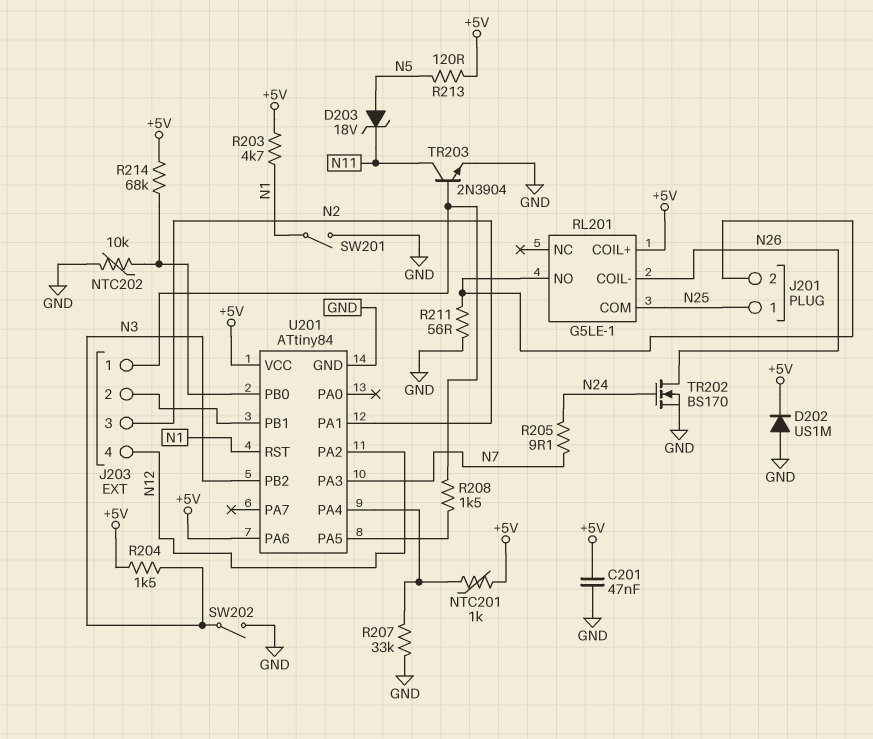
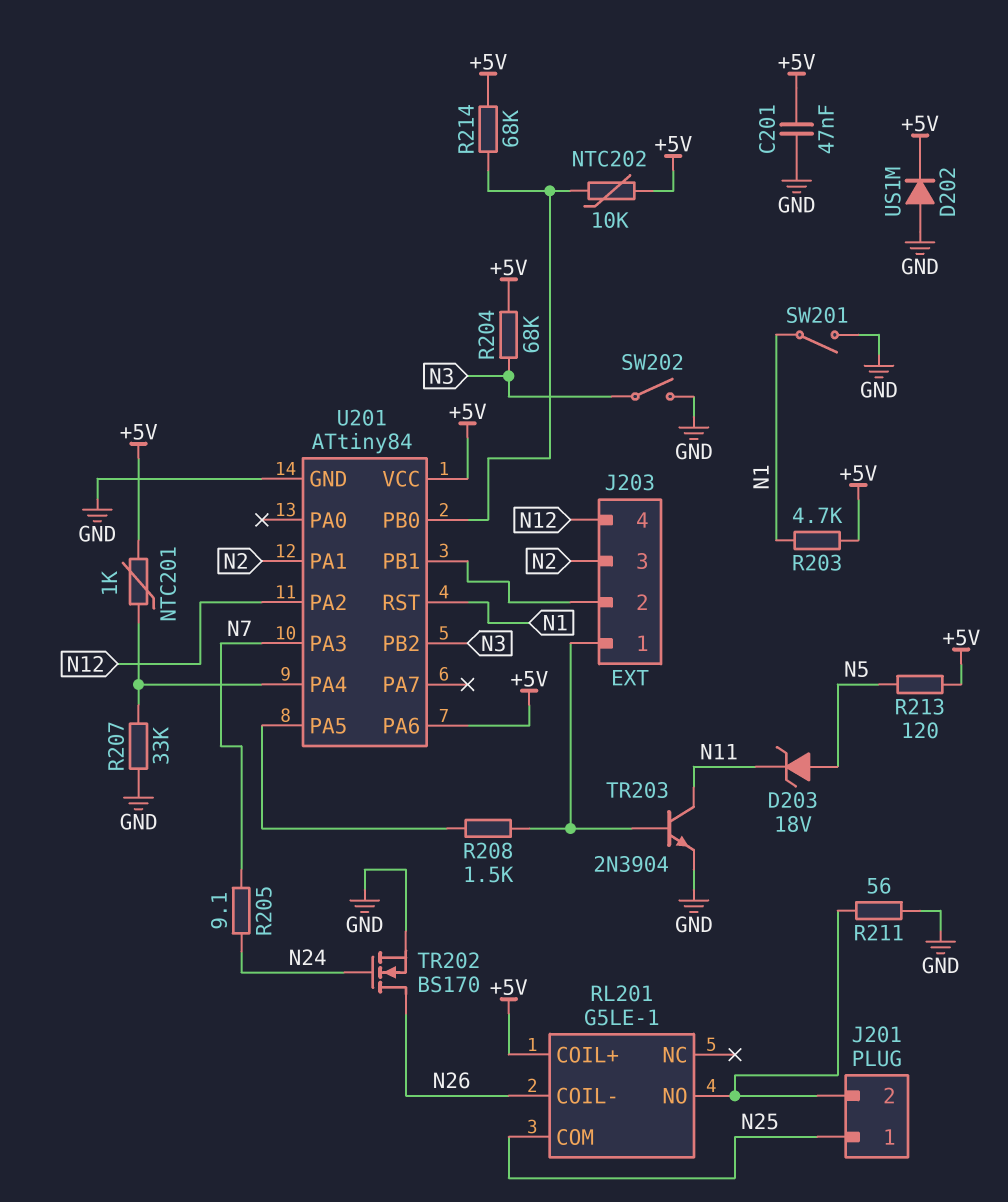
NTC202: 10k (GND, U201/PB0) -> 10k (+5V, U201/PB0)
R204: 1.5k (+5V, N3) -> 68k (+5V, N3)

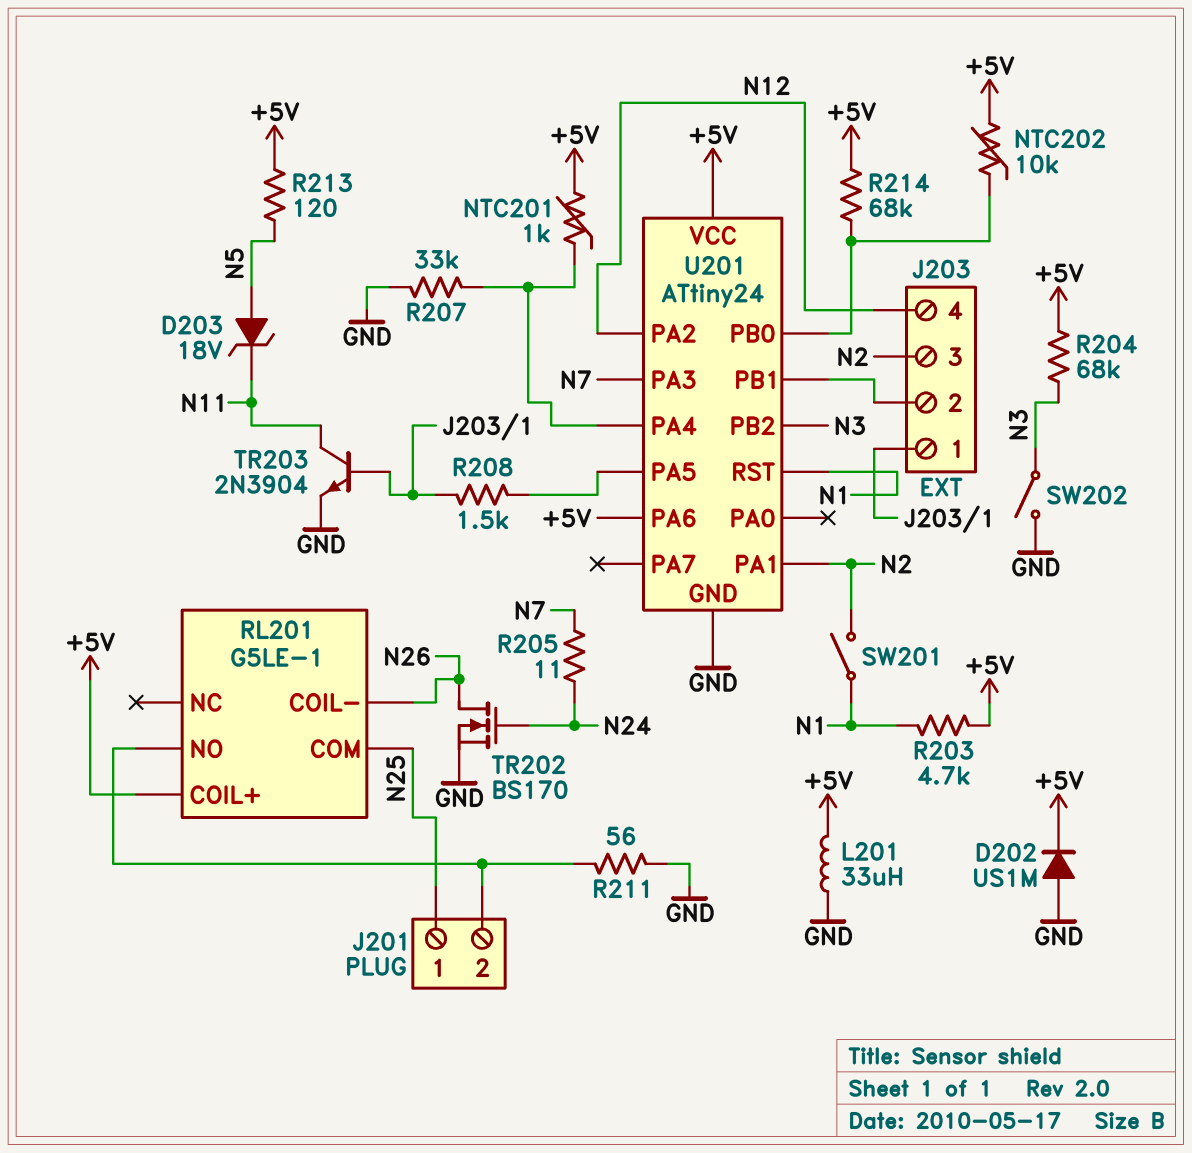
C201: 47nF (+5V, GND) -> none
L201: none -> 33uH (+5V, GND)
R205: 9.1 (N7, N24) -> 11 (N7, N24)
SW201: switch (GND, N1) -> switch (N1, N2)
U201: ATtiny84 -> ATtiny24

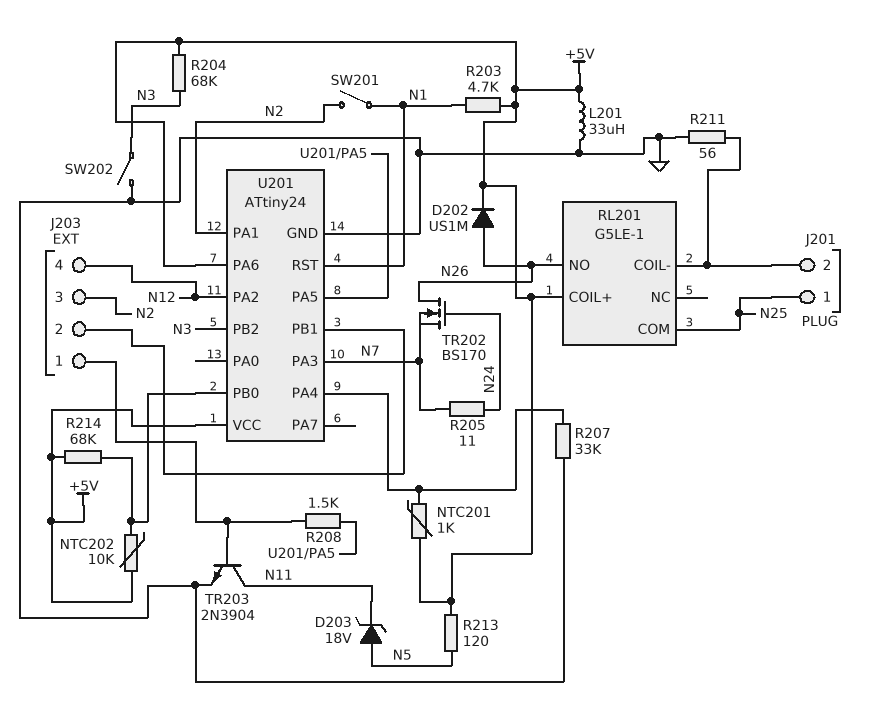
D202: diode US1M (A GND, K +5V) -> diode US1M (A N26, K +5V)
RL201 pin COIL-: N26 -> J201/2
RL201 pin NO: J201/2 -> N26
TR202: NMOS BS170 (G N24, D N26, S GND) -> NMOS BS170 (G N24, D N26, S N7)

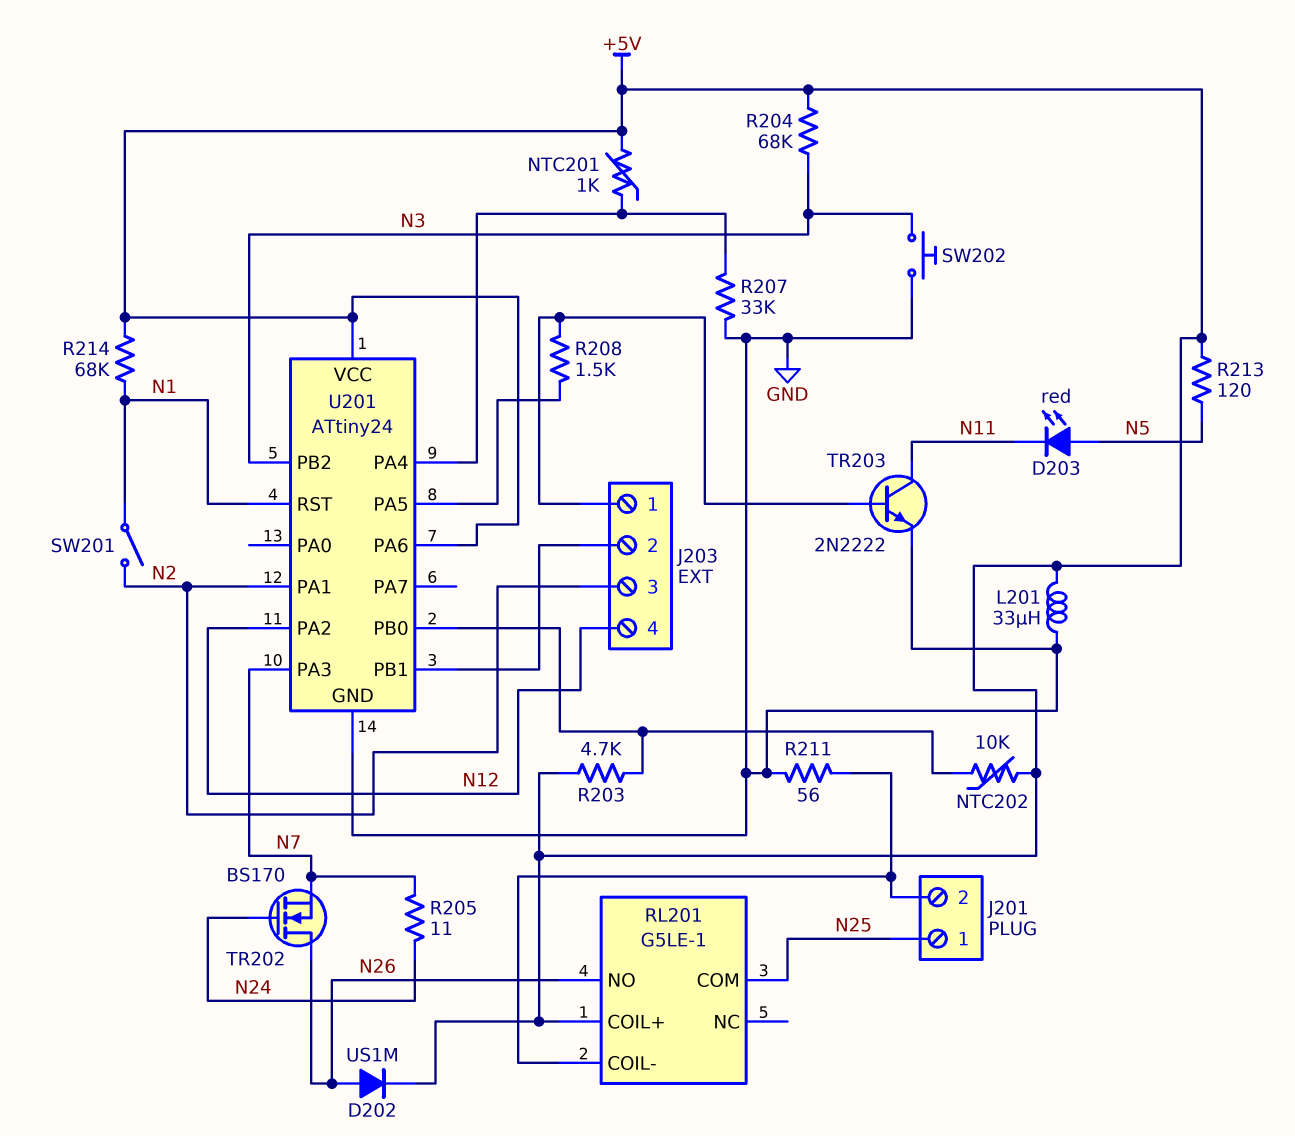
D203: zener 18V (A N5, K N11) -> LED red (A N5, K N11)
R203: 4.7k (+5V, N1) -> 4.7k (+5V, U201/PB0)
R214: 68k (+5V, U201/PB0) -> 68k (+5V, N1)
SW202: switch (GND, N3) -> button (GND, N3)
TR203: NPN 2N3904 (B J203/1, C N11, E GND) -> NPN 2N2222 (B J203/1, C N11, E GND)

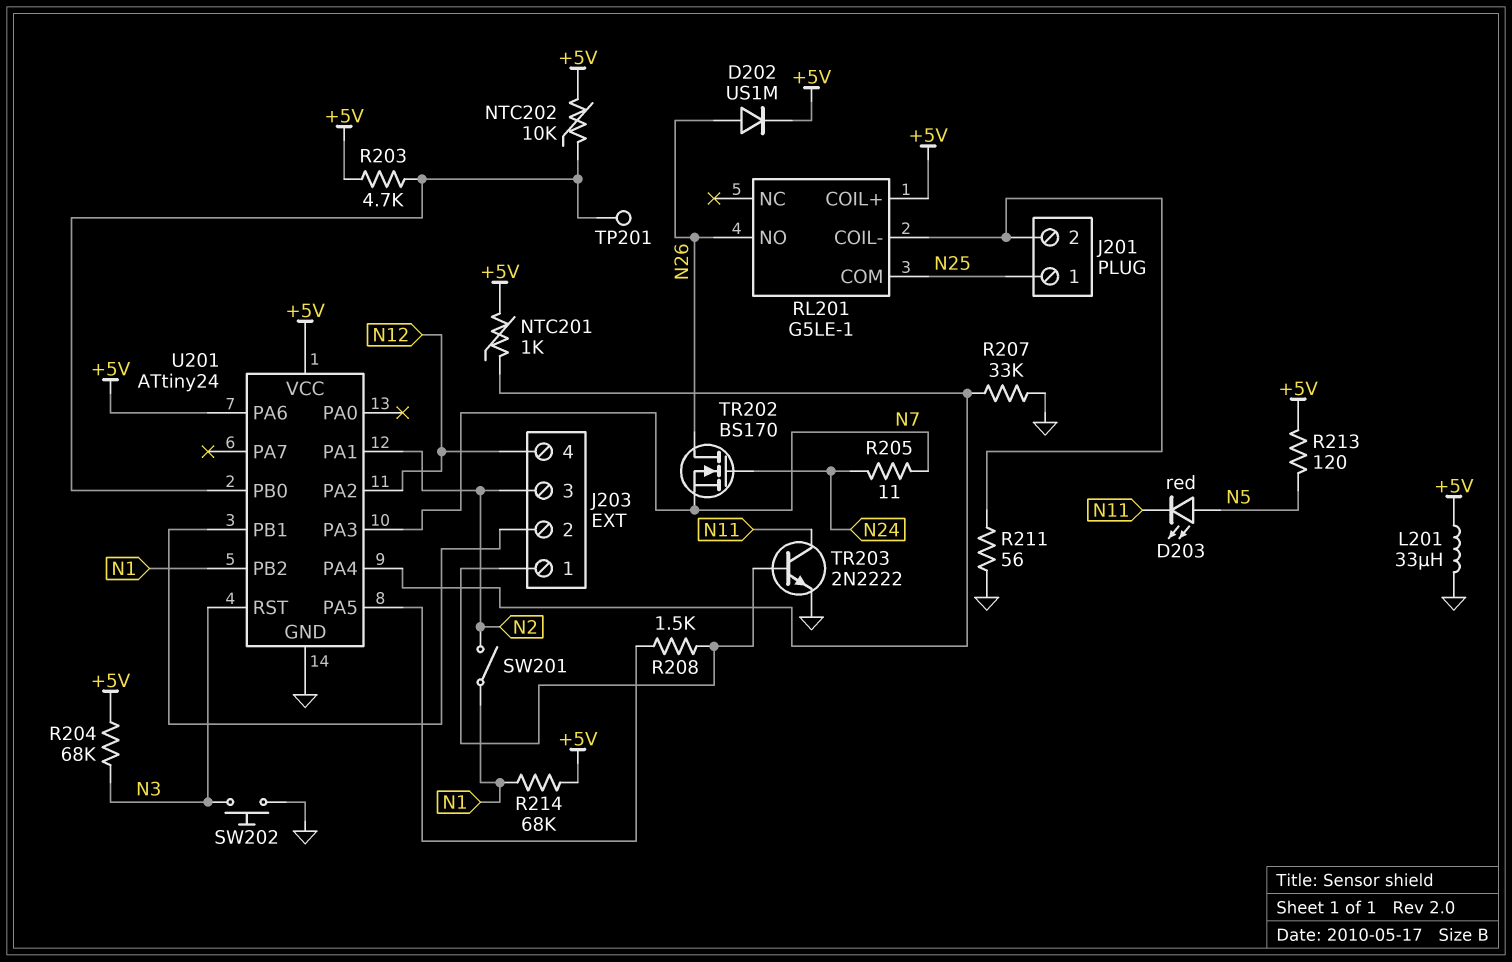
TP201: none -> test point (U201/PB0)
U201 pin PB2: N3 -> N1
U201 pin RST: N1 -> N3

